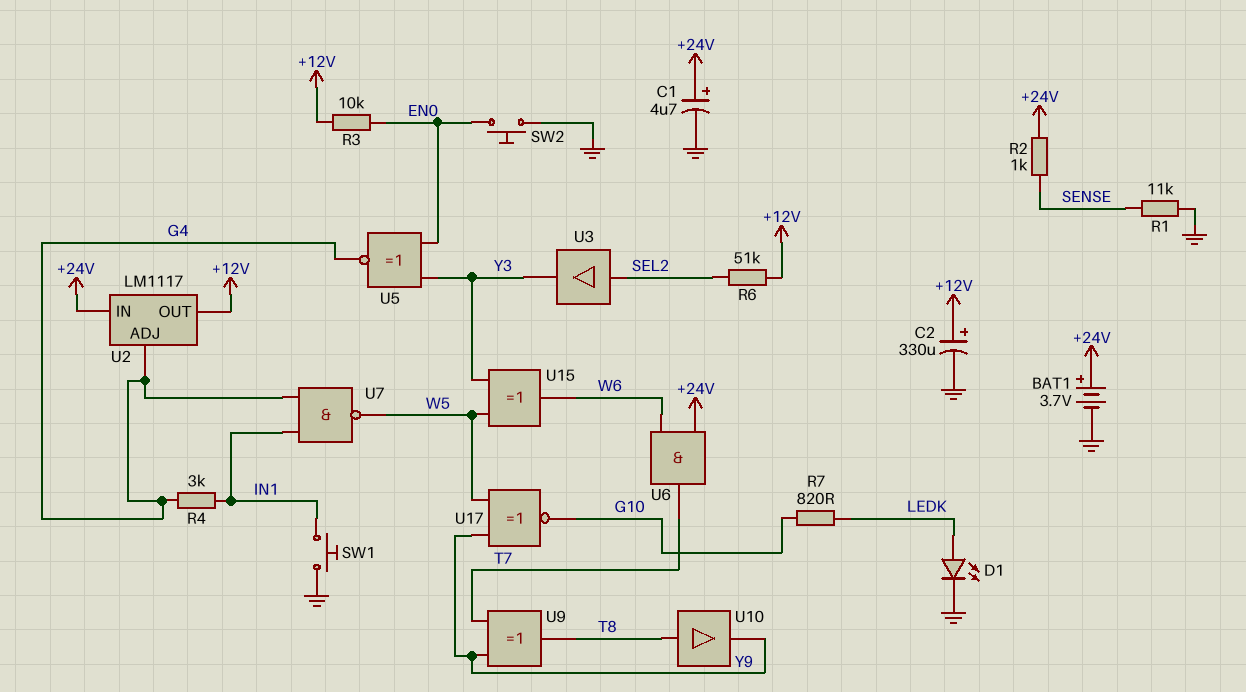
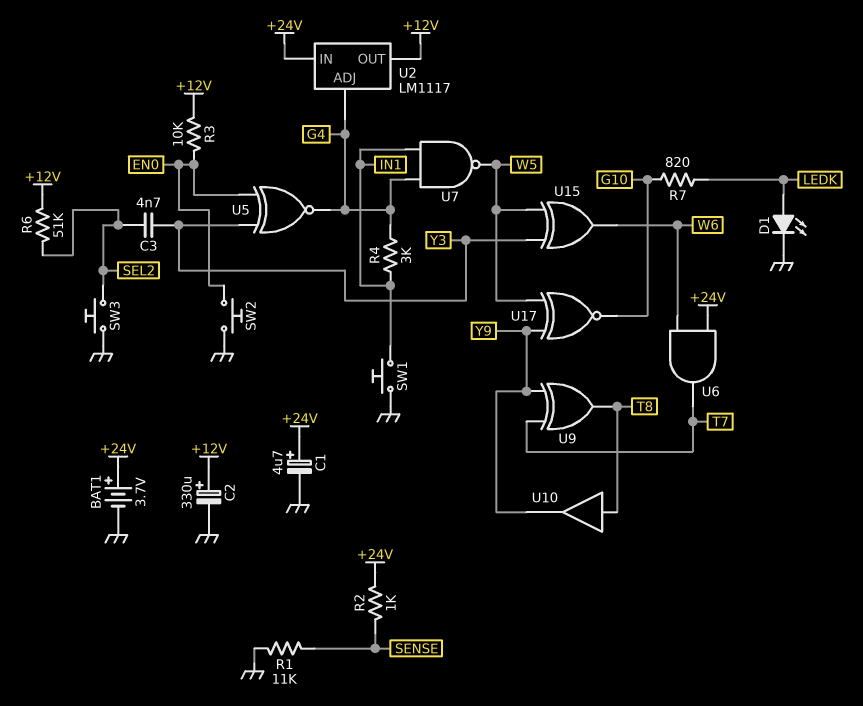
C3: none -> 4.7nF (SEL2, Y3)
SW3: none -> button (GND, SEL2)
U3: buffer (in SEL2, out Y3) -> none

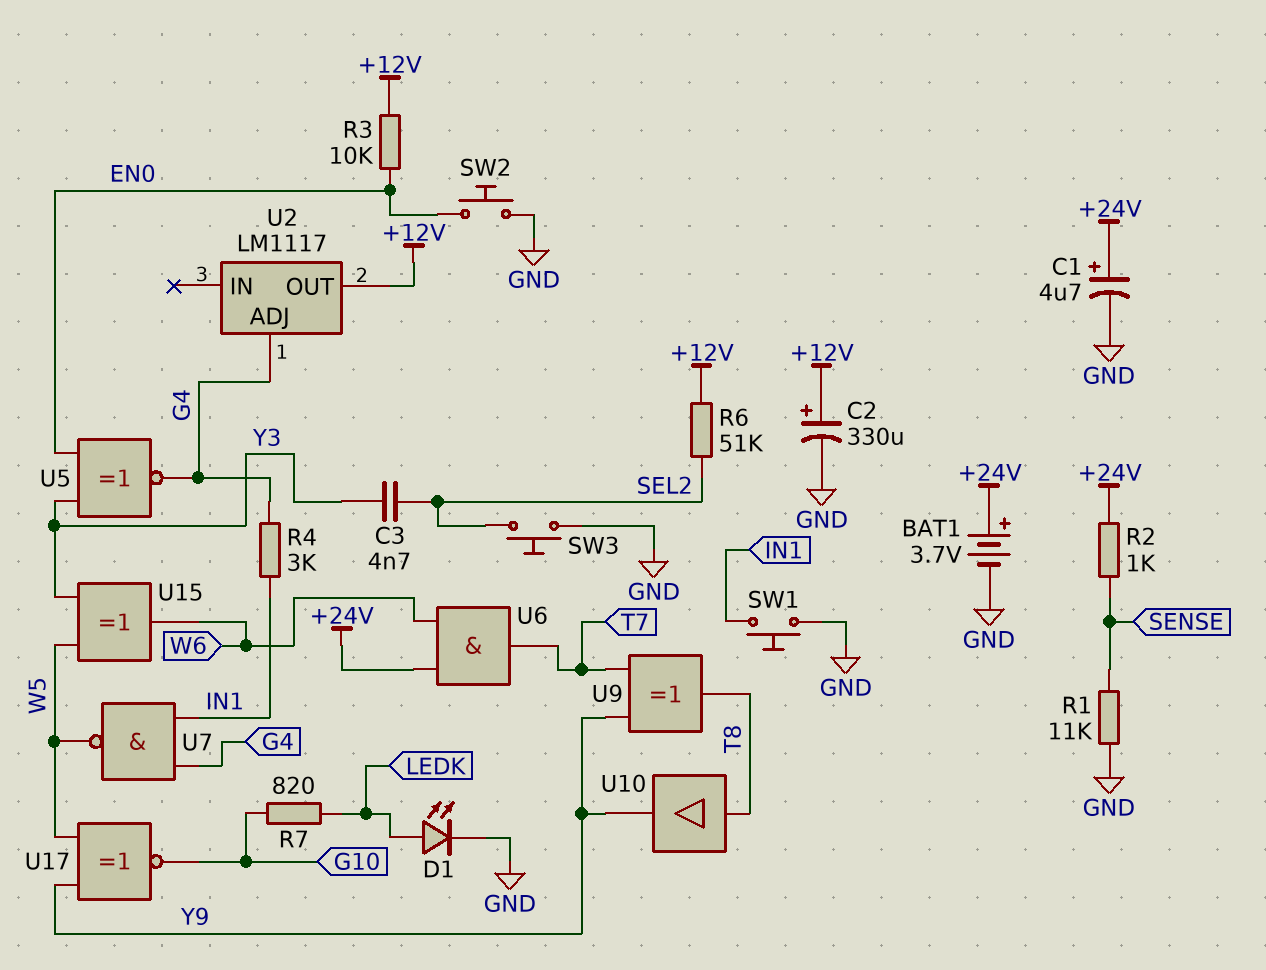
U2 pin IN: +24V -> none

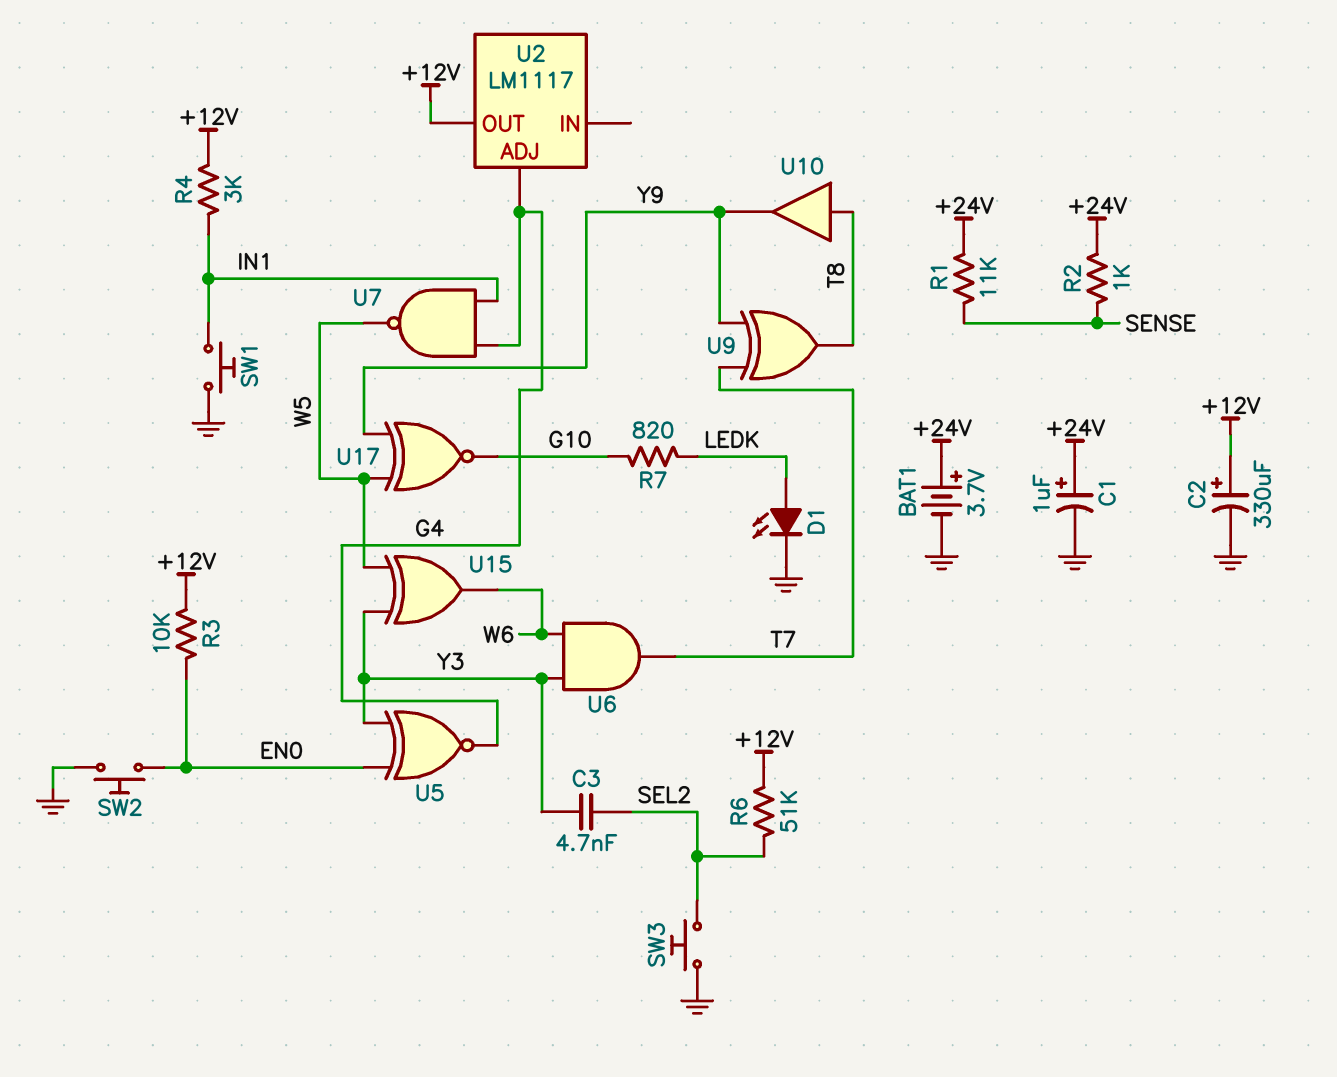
C1: 4.7uF (plus +24V, minus GND) -> 1uF (plus +24V, minus GND)
R1: 11k (GND, SENSE) -> 11k (+24V, SENSE)
R4: 3k (G4, IN1) -> 3k (+12V, IN1)
U6: AND (in +24V, in W6, out T7) -> AND (in W6, in Y3, out T7)

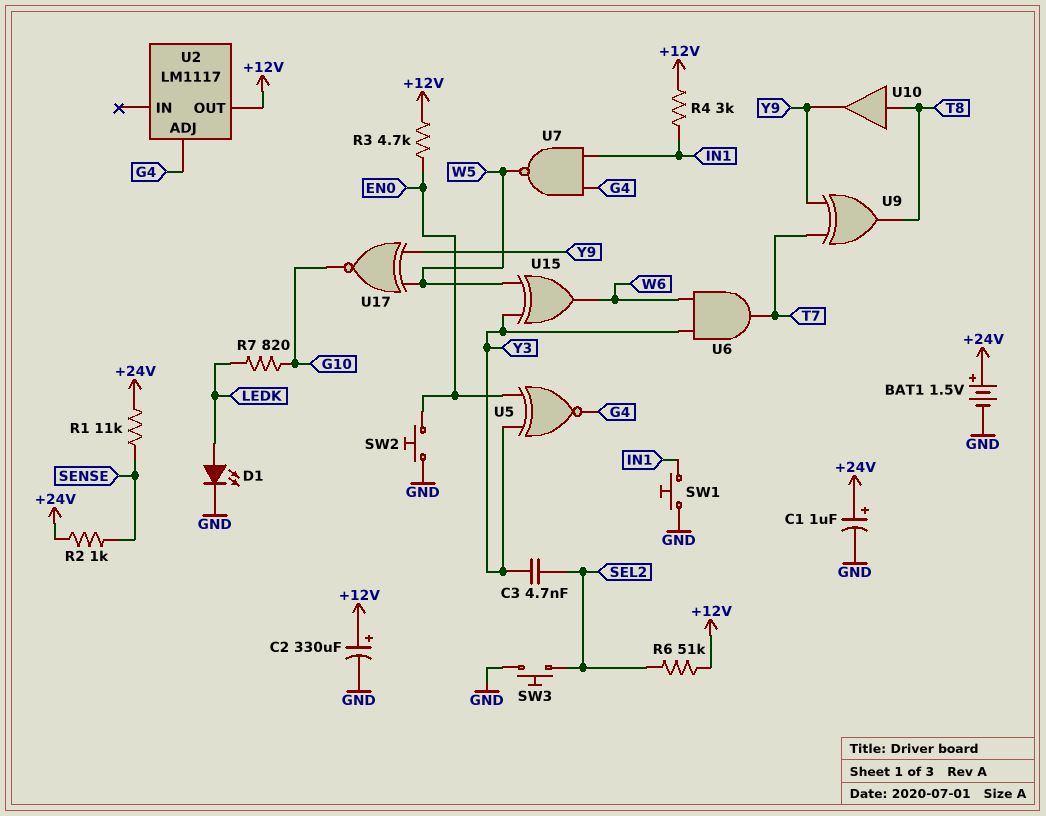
BAT1: 3.7V (plus +24V, minus GND) -> 1.5V (plus +24V, minus GND)
R3: 10k (+12V, EN0) -> 4.7k (+12V, EN0)

